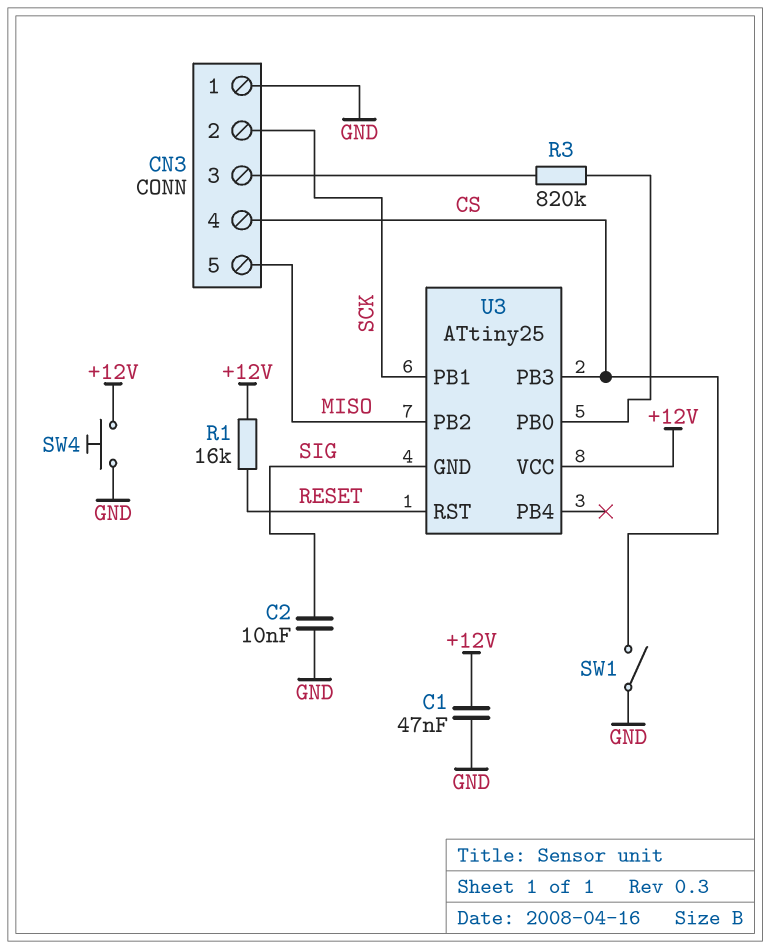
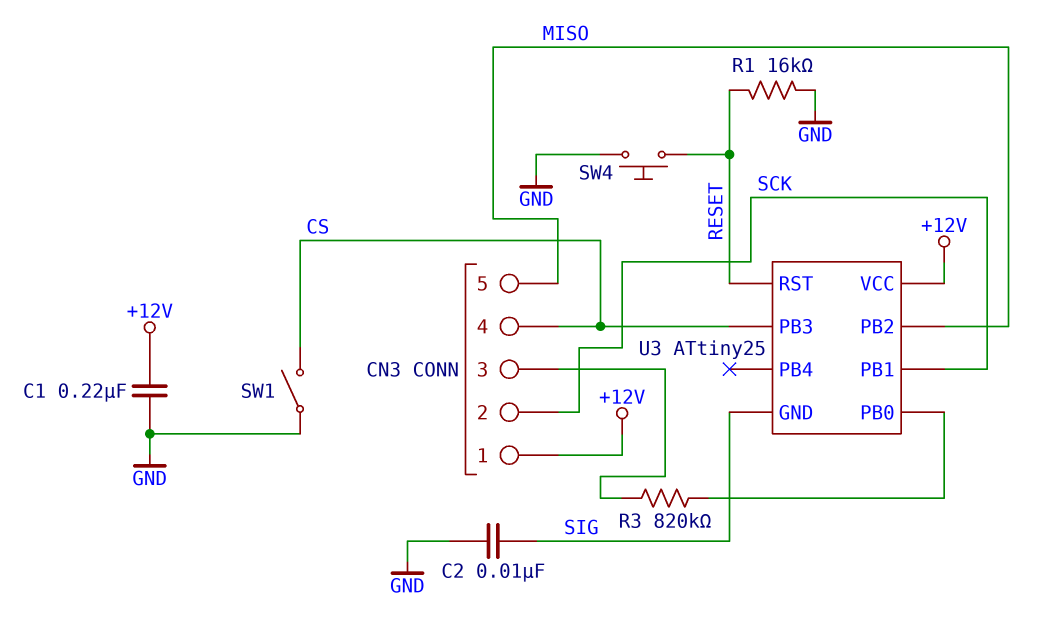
C1: 47nF (+12V, GND) -> 220nF (+12V, GND)
CN3 pin 1: GND -> +12V
R1: 16k (+12V, RESET) -> 16k (GND, RESET)
SW4: button (+12V, GND) -> button (GND, RESET)

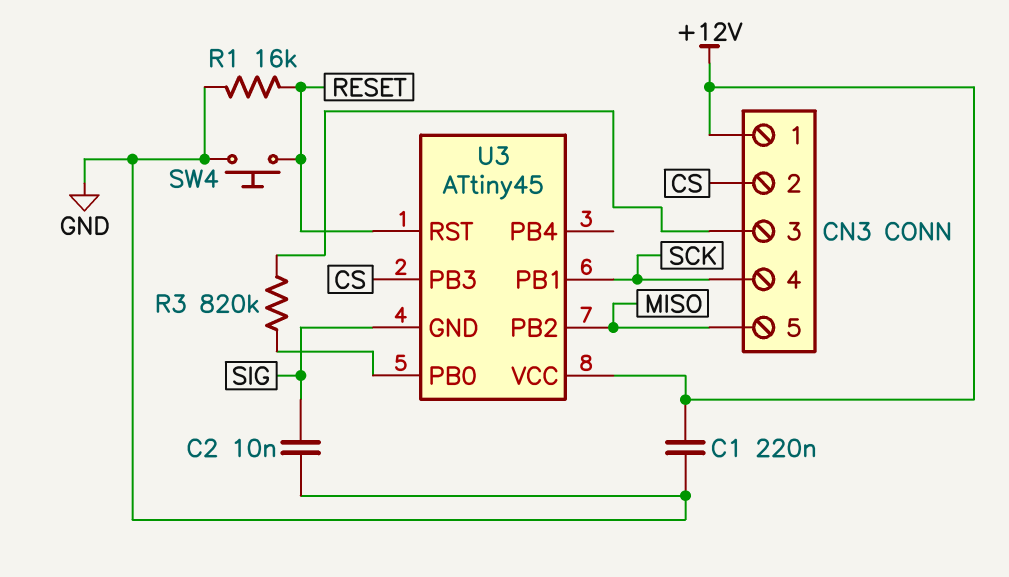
CN3 pin 2: SCK -> CS
CN3 pin 4: CS -> SCK
SW1: switch (CS, GND) -> none
U3: ATtiny25 -> ATtiny45

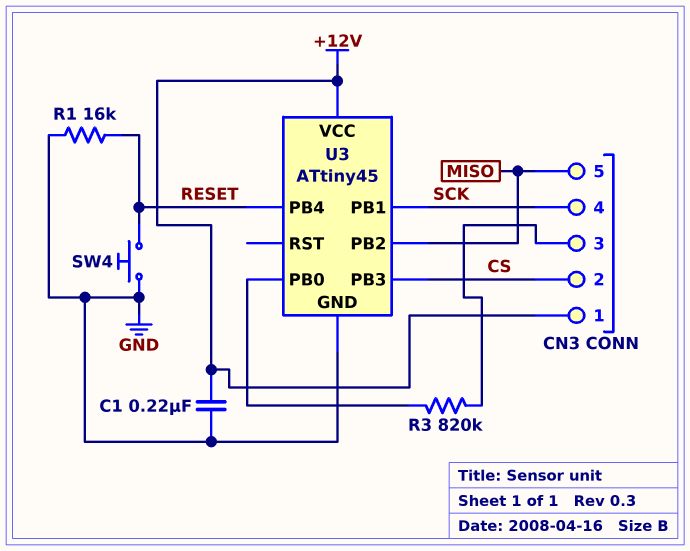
C2: 10nF (GND, SIG) -> none
U3 pin GND: SIG -> GND
U3 pin PB4: none -> RESET
U3 pin RST: RESET -> none

